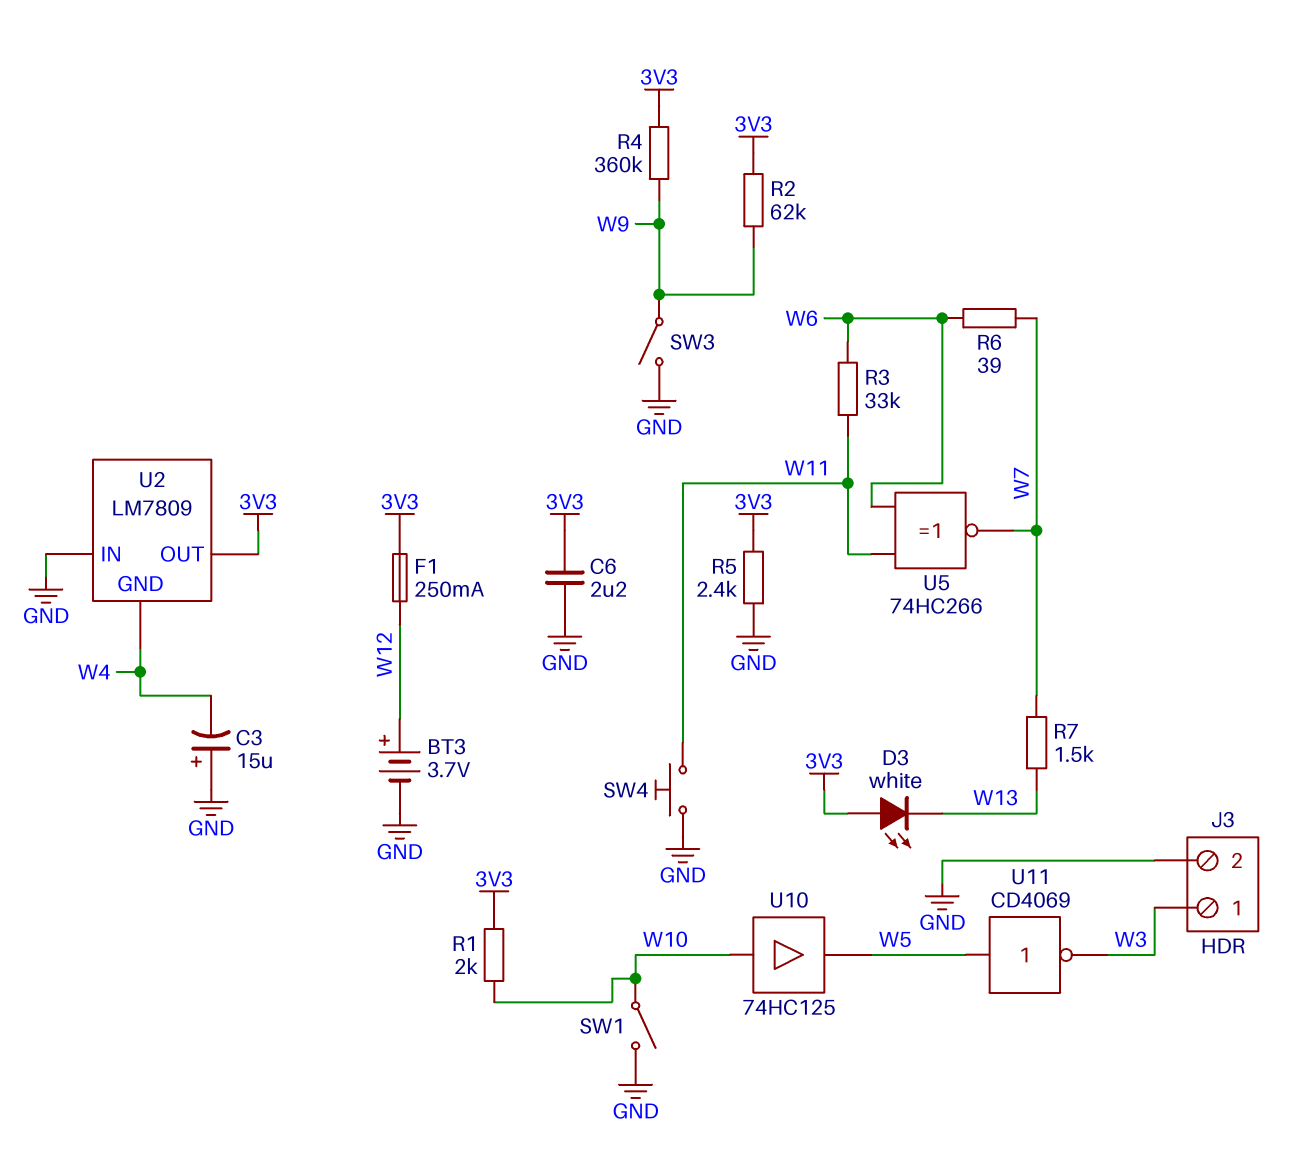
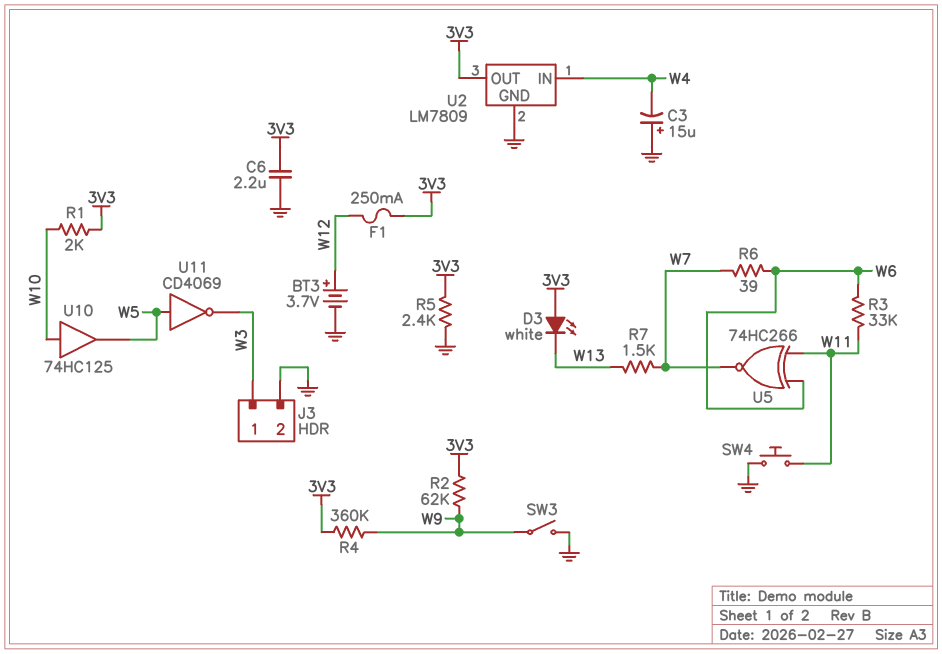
SW1: switch (GND, W10) -> none
U2 pin GND: W4 -> GND
U2 pin IN: GND -> W4

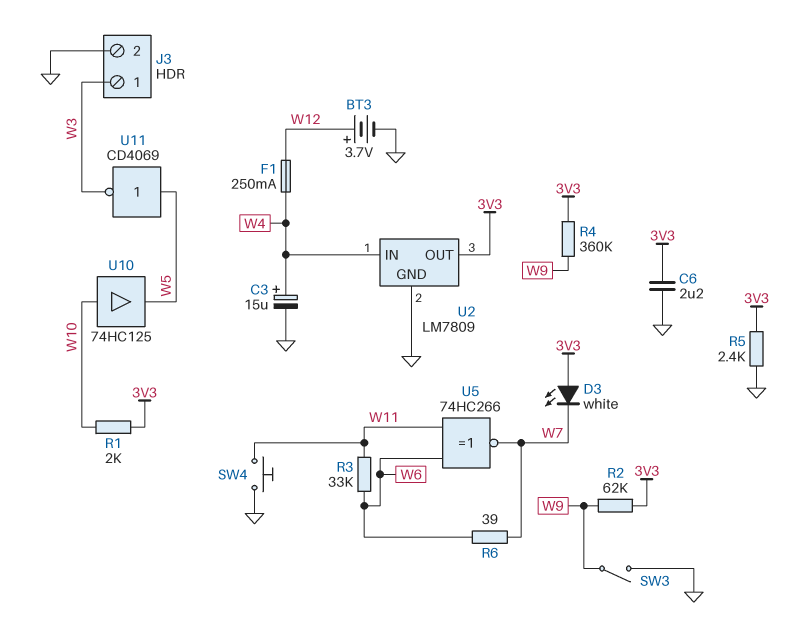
C3: 15uF (plus GND, minus W4) -> 15uF (plus W4, minus GND)
D3: LED white (A 3V3, K W13) -> LED white (A 3V3, K W7)
F1: 250mA (3V3, W12) -> 250mA (W4, W12)
R7: 1.5k (W7, W13) -> none

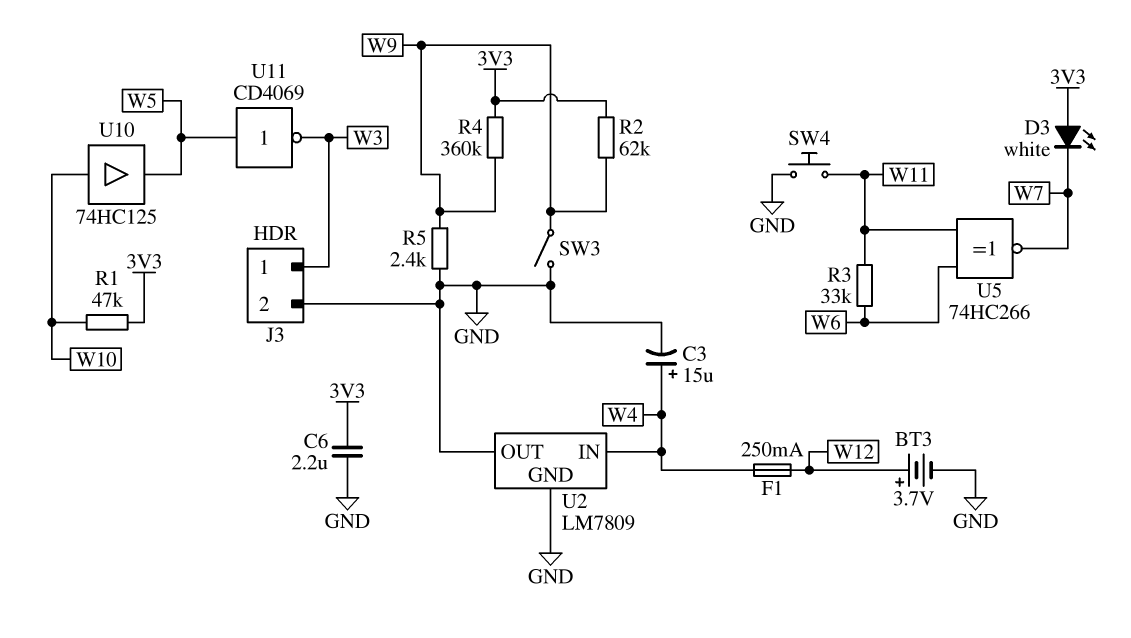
R1: 2k (3V3, W10) -> 47k (3V3, W10)
R5: 2.4k (3V3, GND) -> 2.4k (GND, W9)
R6: 39 (W6, W7) -> none
U2 pin OUT: 3V3 -> GND

